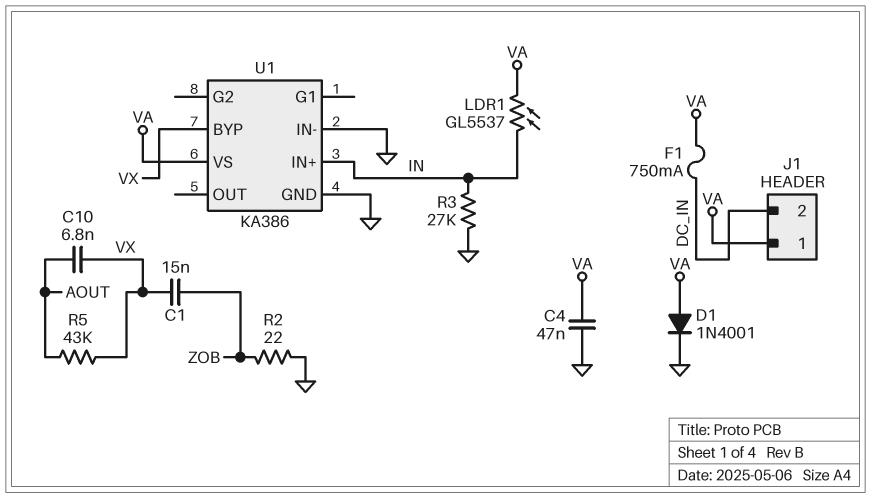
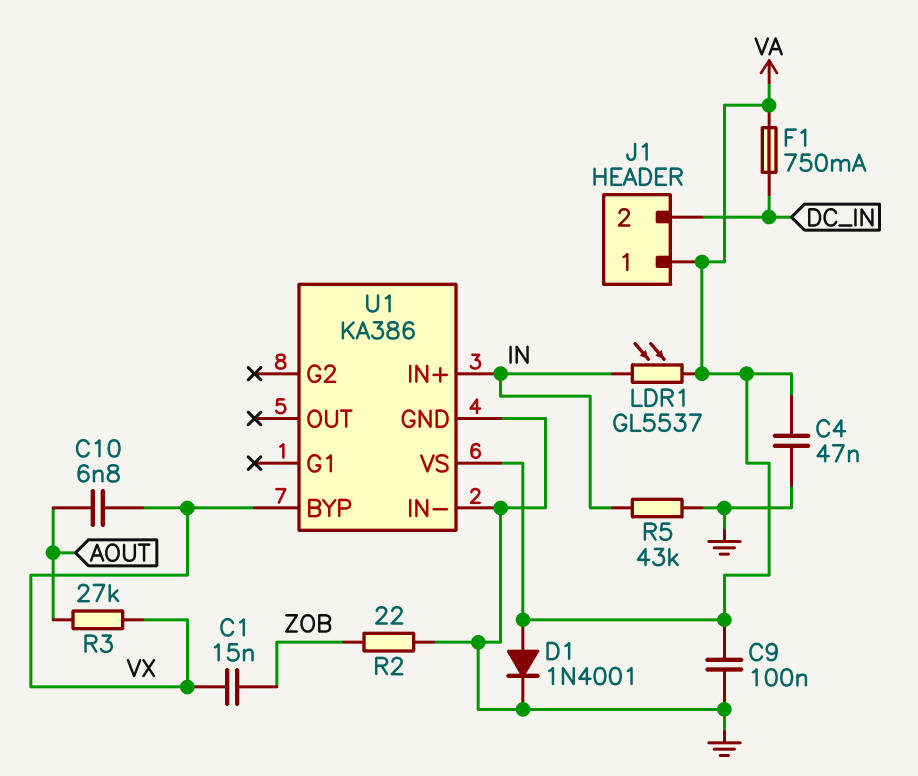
C9: none -> 100nF (GND, VA)
R3: 27k (GND, IN) -> 27k (AOUT, VX)
R5: 43k (AOUT, VX) -> 43k (GND, IN)

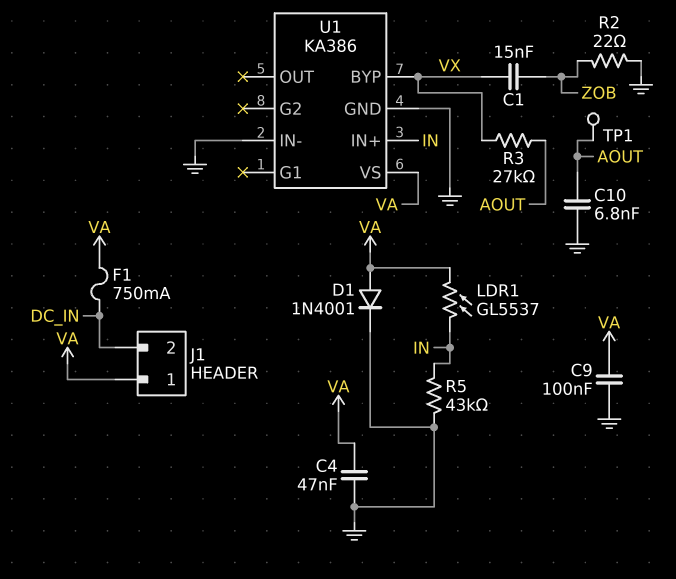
C10: 6.8nF (AOUT, VX) -> 6.8nF (AOUT, GND)
TP1: none -> test point (AOUT)

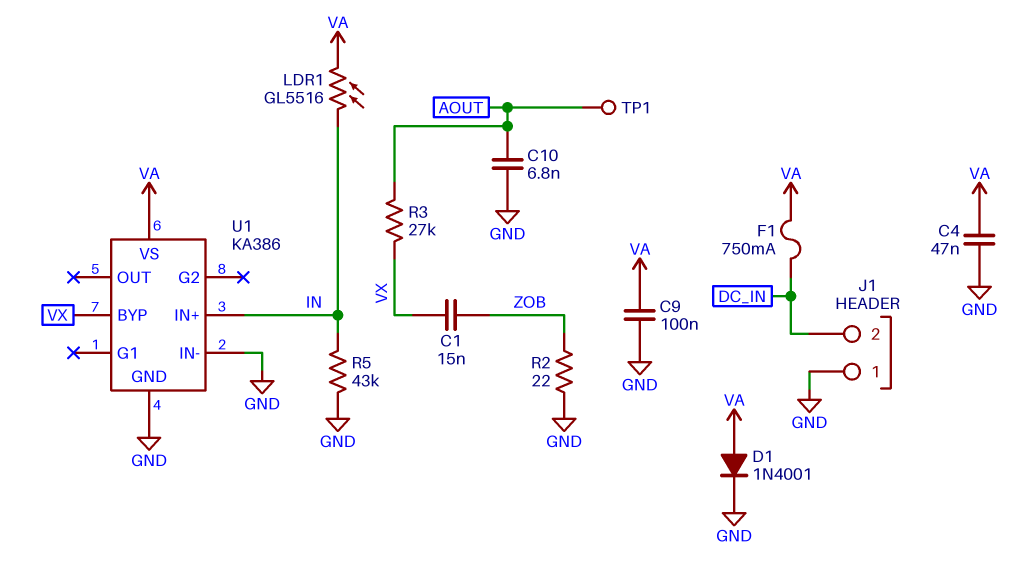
J1 pin 1: VA -> GND
LDR1: GL5537 (IN, VA) -> GL5516 (IN, VA)

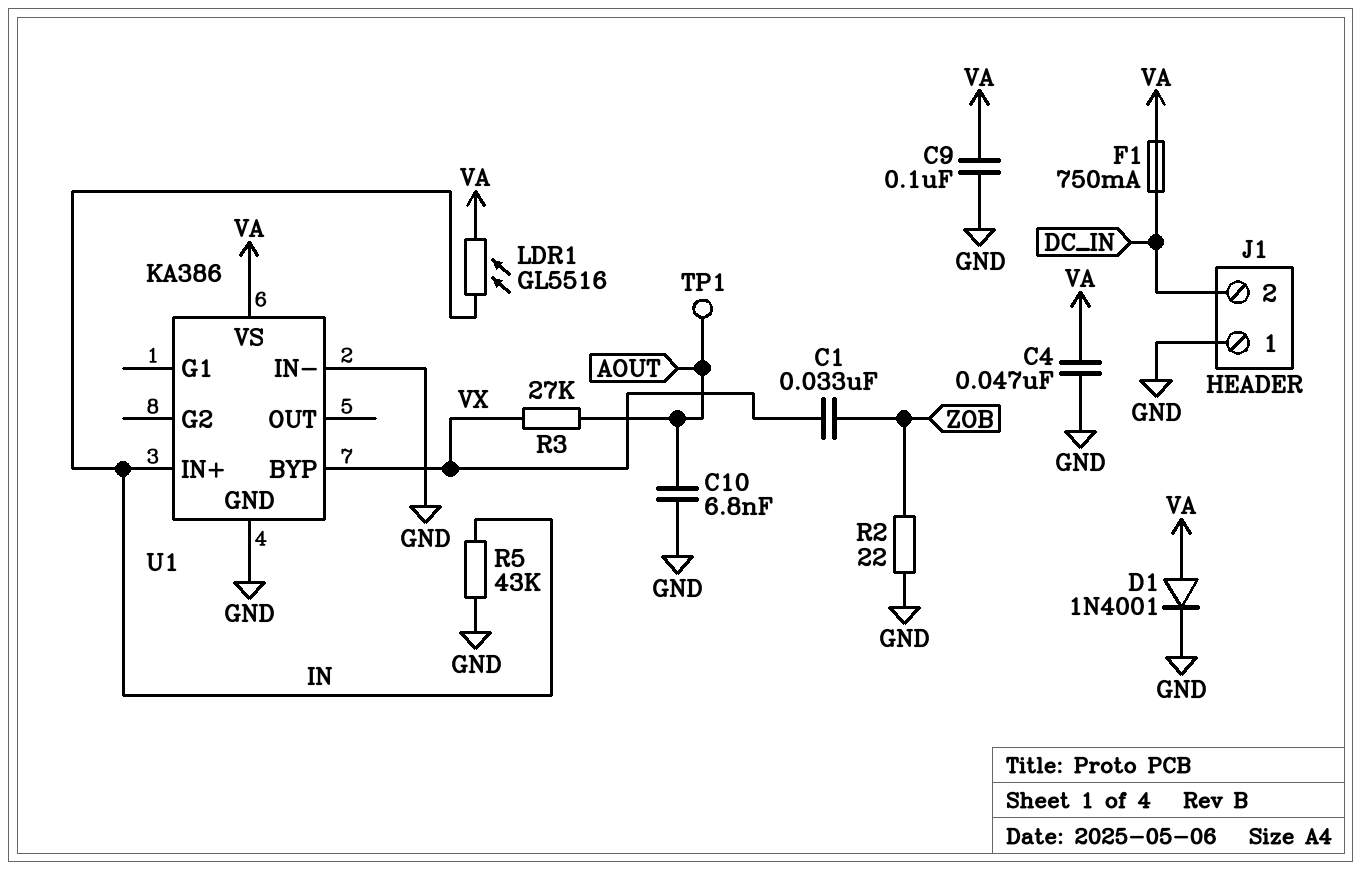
C1: 15nF (VX, ZOB) -> 33nF (VX, ZOB)

